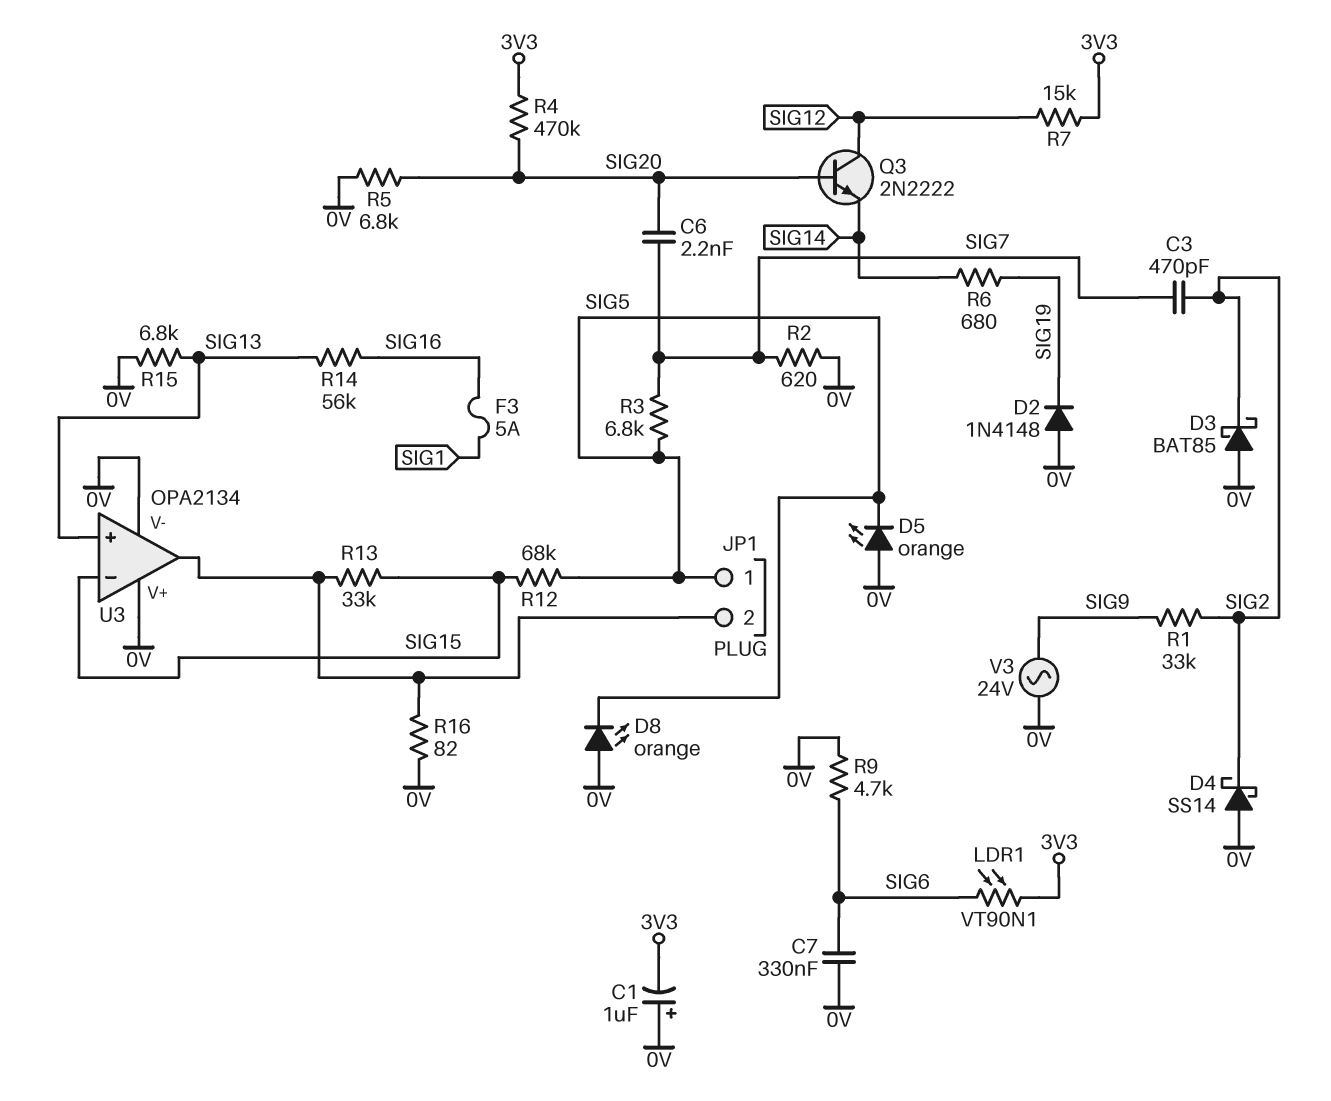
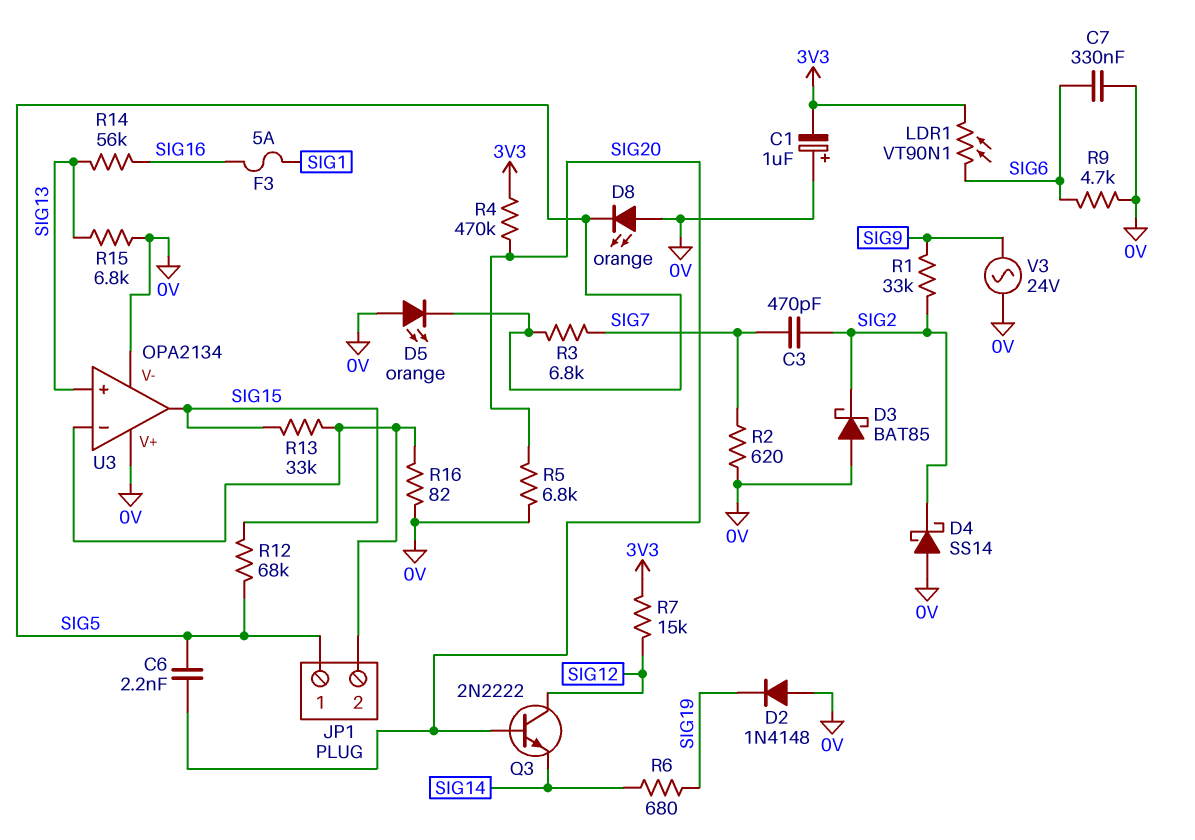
C6: 2.2nF (SIG7, SIG20) -> 2.2nF (SIG5, SIG20)
U3 pin in-: SIG15 -> JP1/2
U3 pin out: JP1/2 -> SIG15

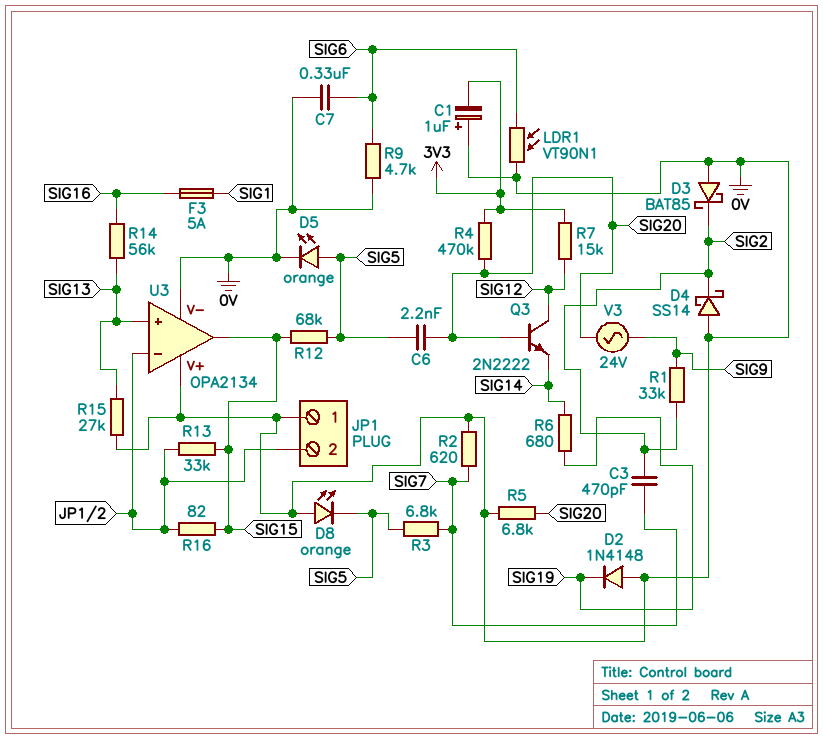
D5: LED orange (A 0V, K SIG5) -> LED orange (A SIG5, K 0V)
JP1 pin 1: SIG5 -> 0V
LDR1: VT90N1 (3V3, SIG6) -> VT90N1 (0V, SIG6)
R15: 6.8k (0V, SIG13) -> 27k (0V, SIG13)
R16: 82 (0V, JP1/2) -> 82 (JP1/2, SIG15)
V3: AC 24V (0V, SIG9) -> AC 24V (SIG9, SIG20)

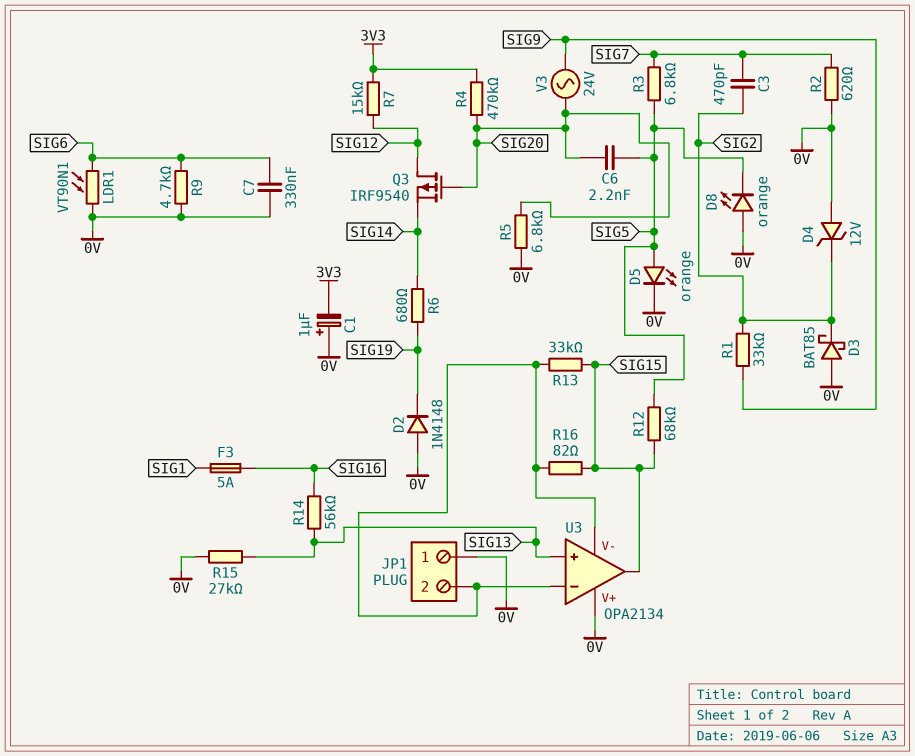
D4: schottky SS14 (A 0V, K SIG2) -> zener 12V (A 0V, K SIG2)
Q3: NPN 2N2222 (B SIG20, C SIG12, E SIG14) -> PMOS IRF9540 (G SIG20, D SIG12, S SIG14)
U3 pin V-: 0V -> JP1/2

